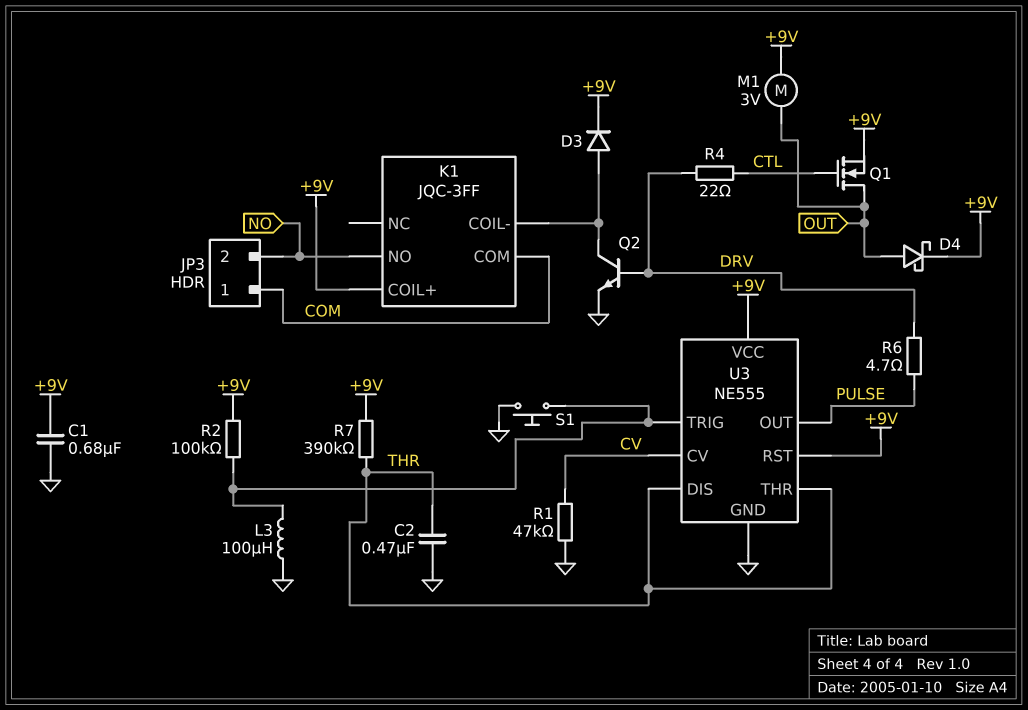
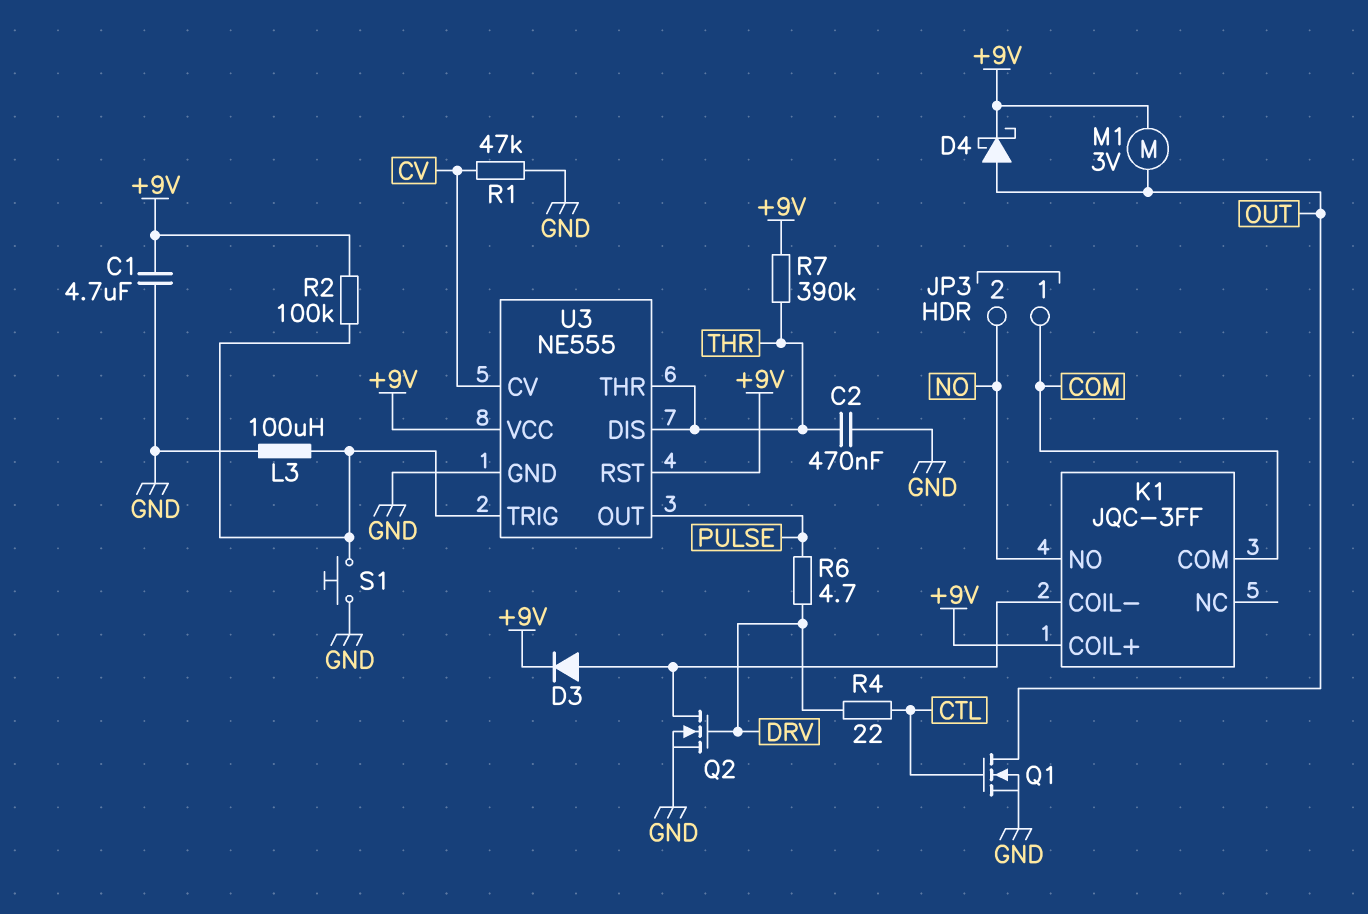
C1: 680nF (+9V, GND) -> 4.7uF (+9V, GND)
Q1: NMOS (G CTL, D OUT, S +9V) -> NMOS (G CTL, D OUT, S GND)
Q2: NPN (B DRV, C K1/COIL-, E GND) -> NMOS (G DRV, D K1/COIL-, S GND)

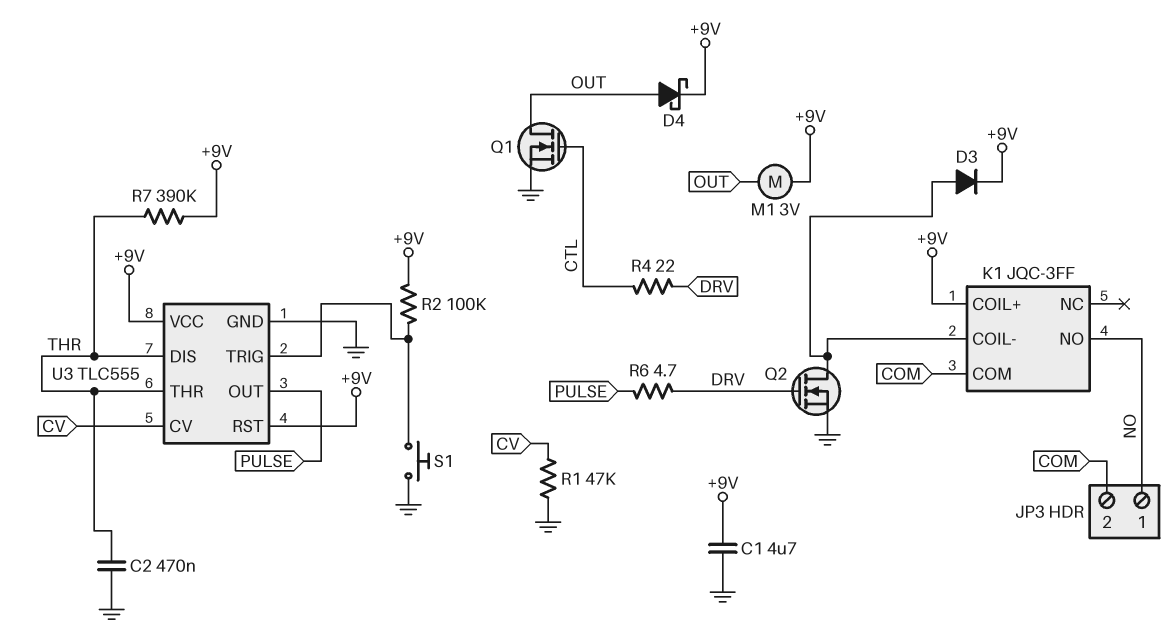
JP3 pin 1: COM -> NO
JP3 pin 2: NO -> COM
L3: 100uH (GND, U3/TRIG) -> none
U3: NE555 -> TLC555

